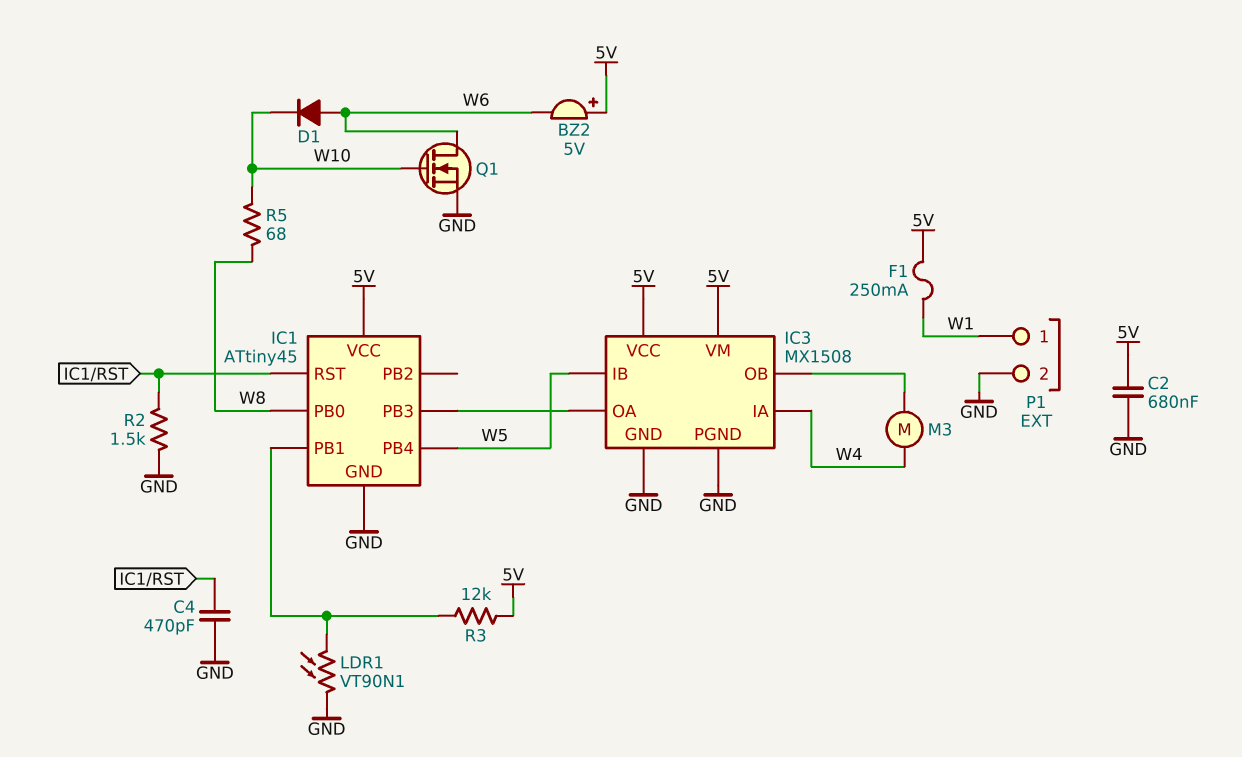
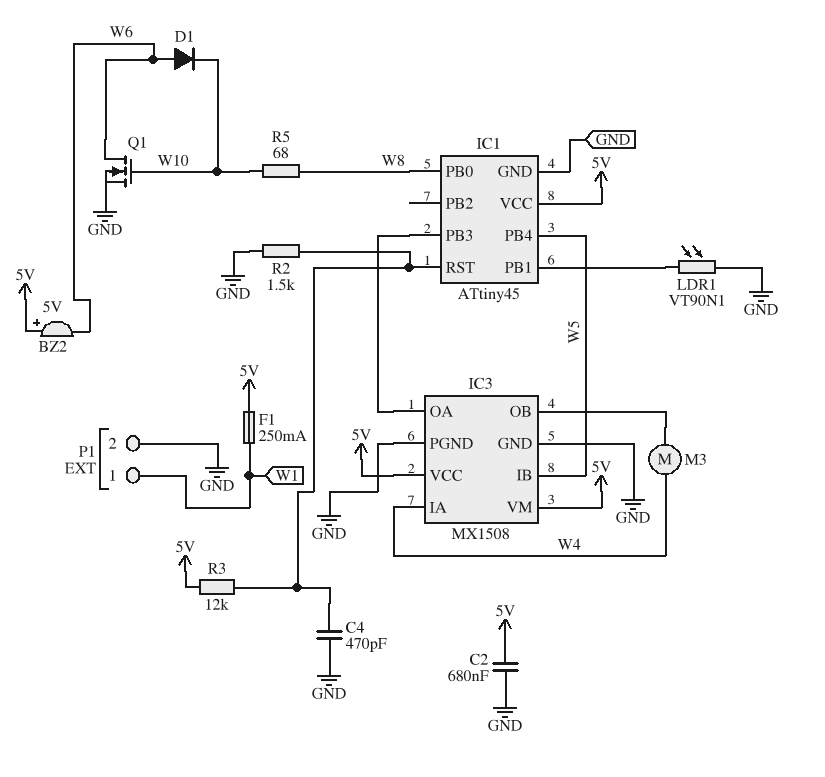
R3: 12k (5V, IC1/PB1) -> 12k (5V, IC1/RST)

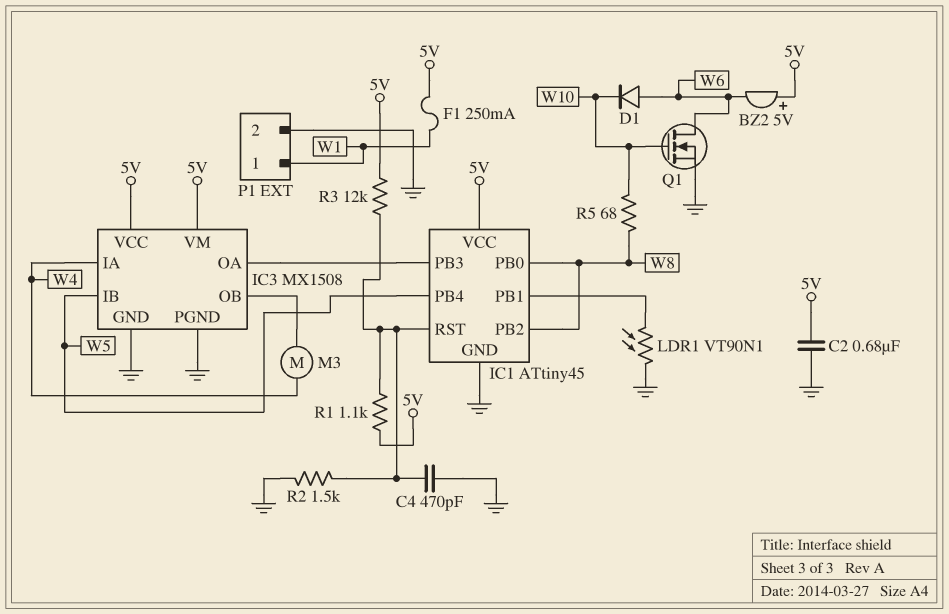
IC1 pin PB2: none -> W8
R1: none -> 1.1k (5V, IC1/RST)

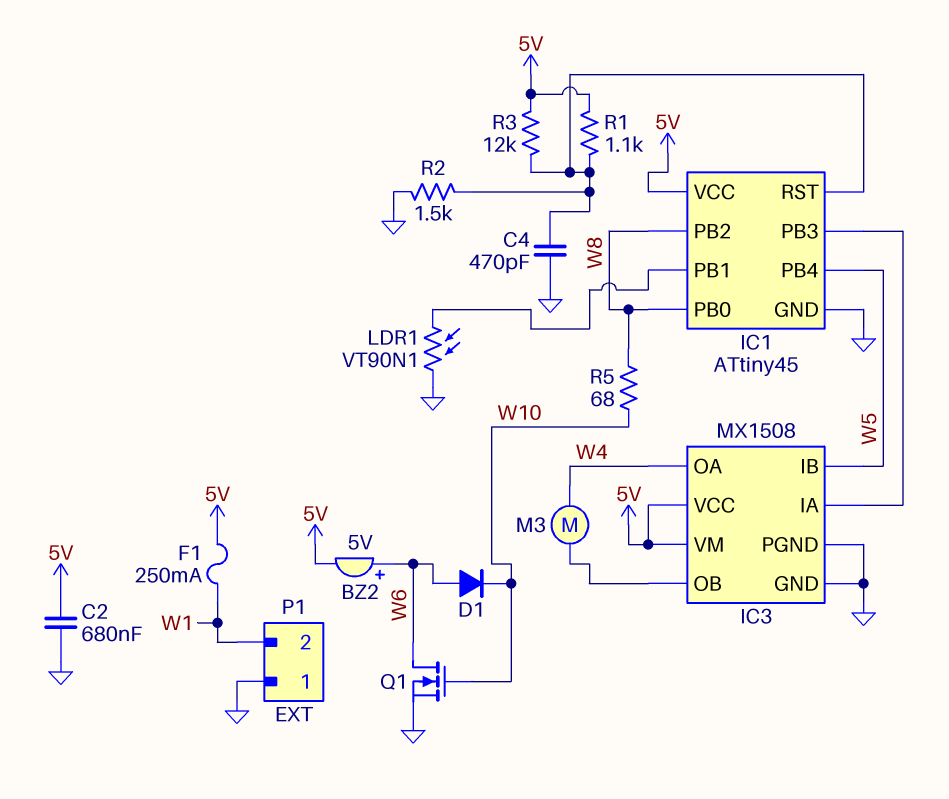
BZ2: buzzer 5V (plus 5V, minus W6) -> buzzer 5V (plus W6, minus 5V)
IC3 pin IA: W4 -> IC1/PB3
IC3 pin OA: IC1/PB3 -> W4
P1 pin 1: W1 -> GND
P1 pin 2: GND -> W1

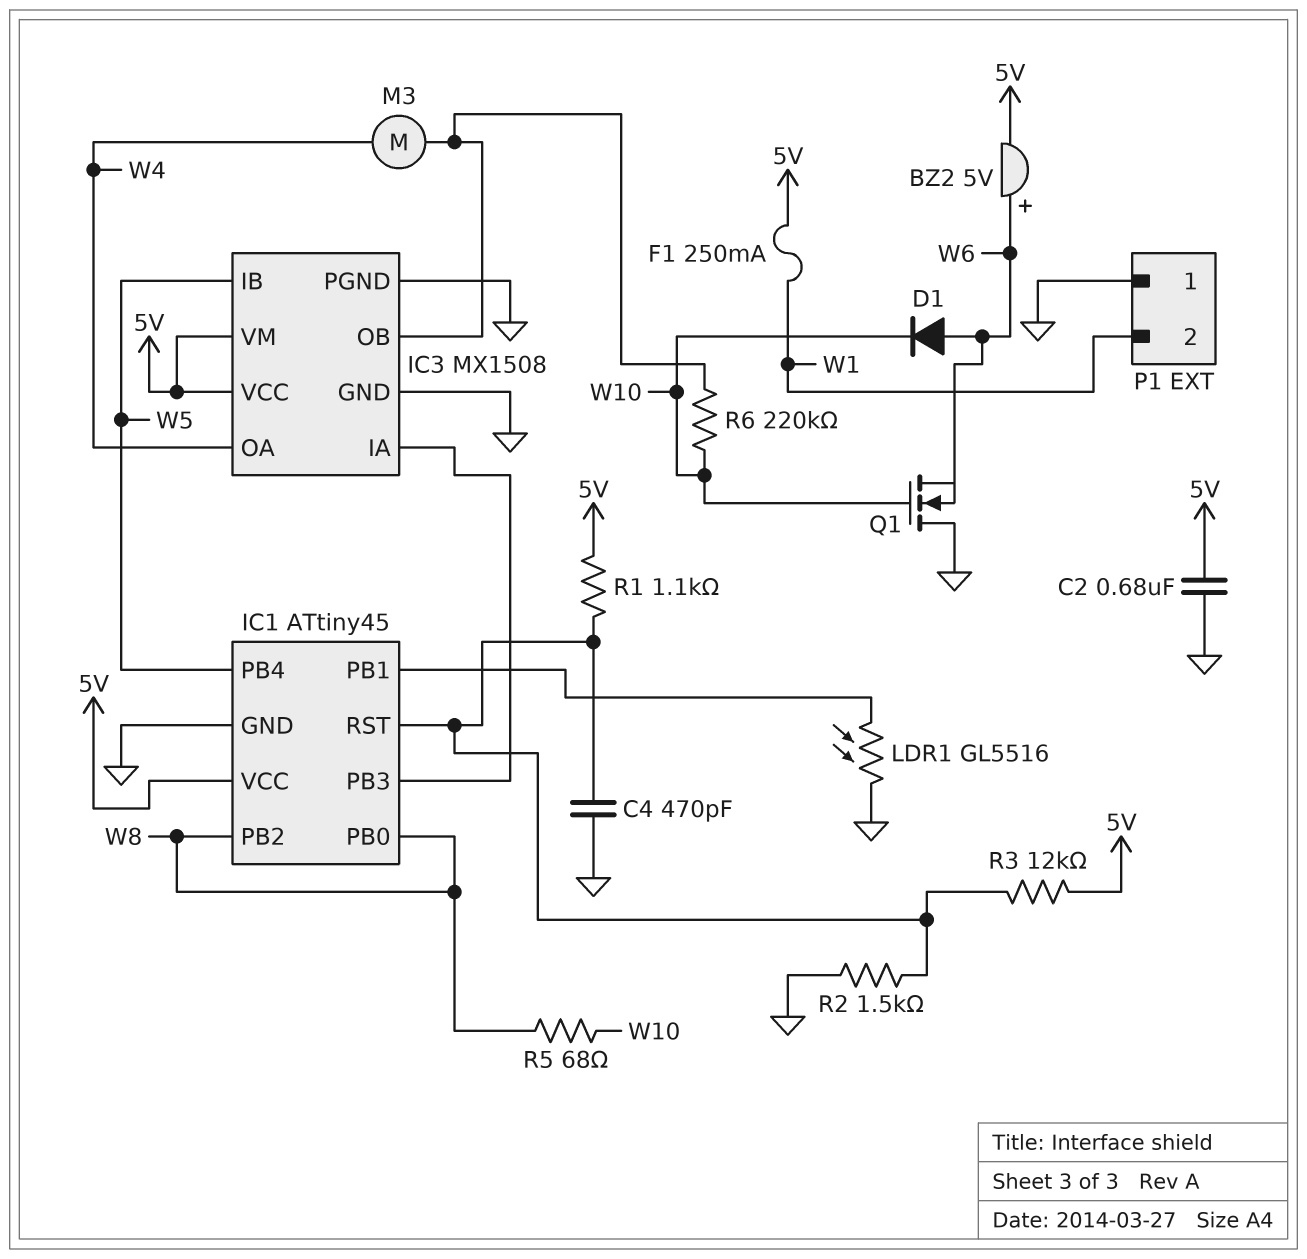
LDR1: VT90N1 (GND, IC1/PB1) -> GL5516 (GND, IC1/PB1)
Q1: NMOS (G W10, D W6, S GND) -> NMOS (G W10, D GND, S W6)
R6: none -> 220k (IC3/OB, W10)

